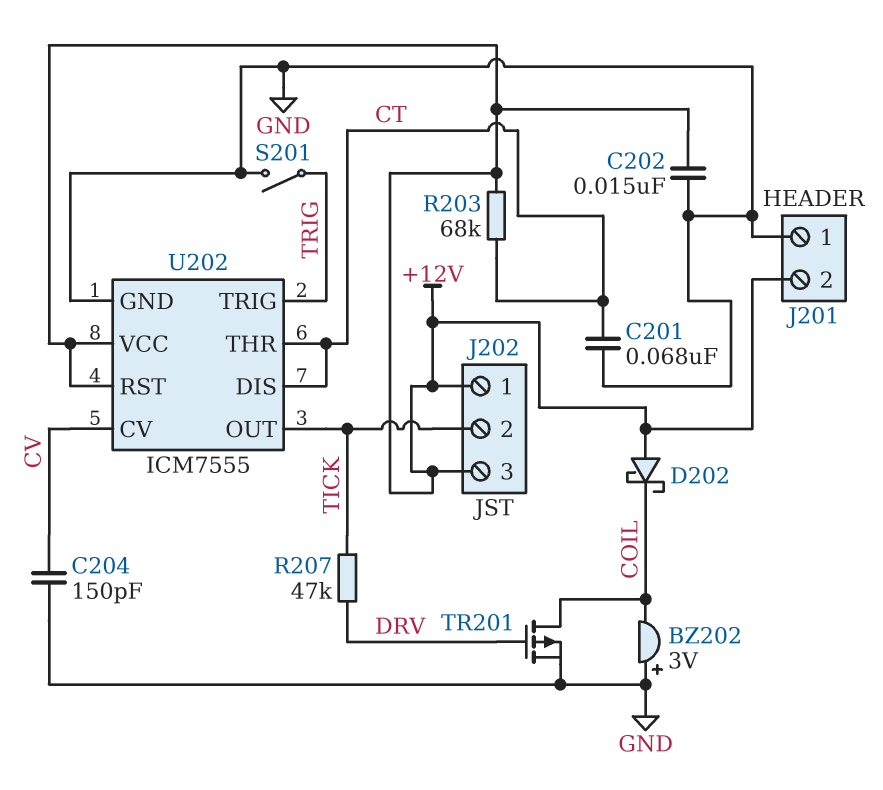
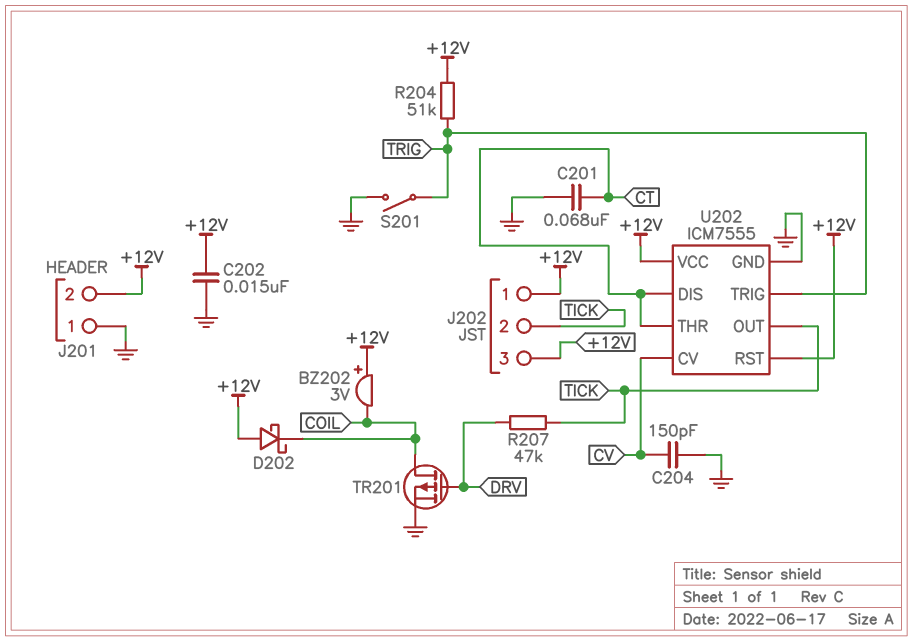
BZ202: buzzer 3V (plus GND, minus COIL) -> buzzer 3V (plus +12V, minus COIL)
R203: 68k (+12V, CT) -> none
R204: none -> 51k (+12V, TRIG)

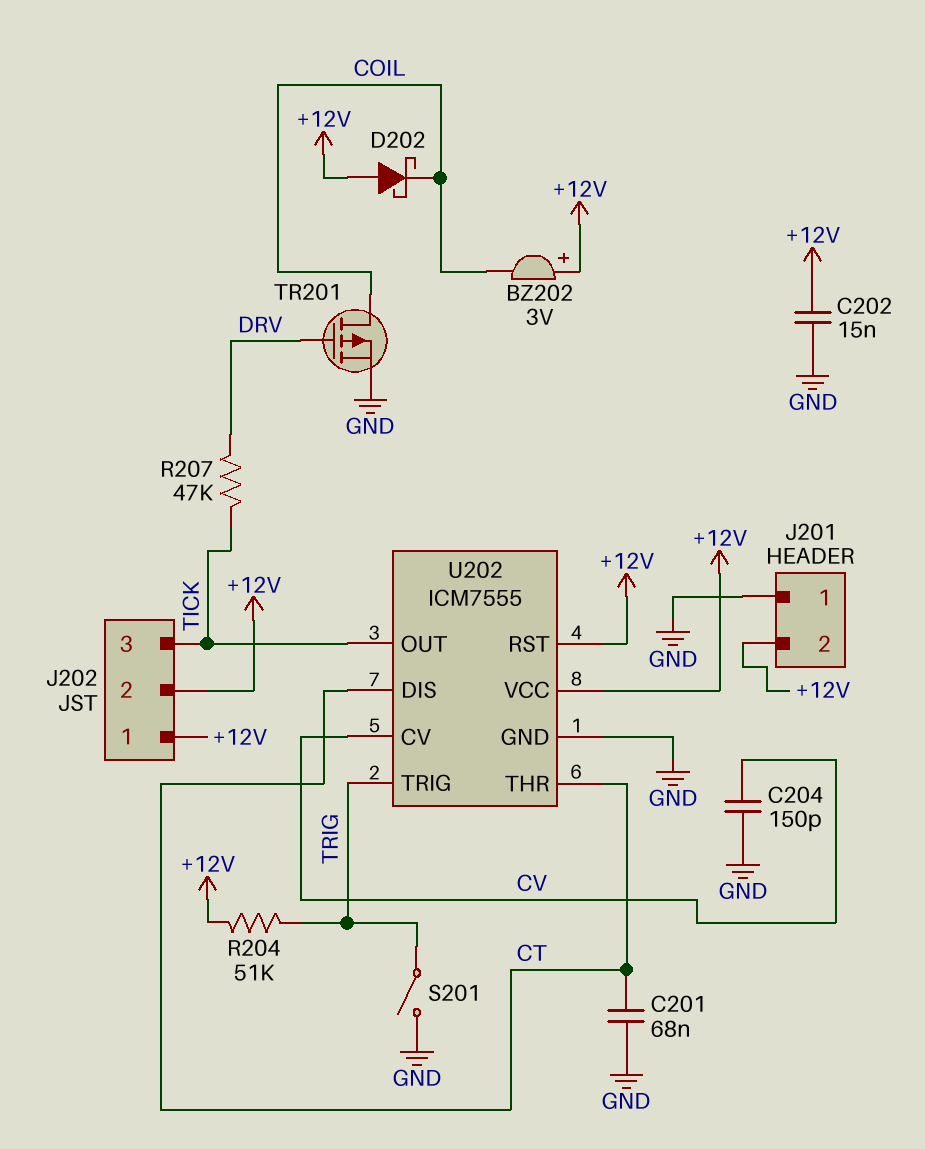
J202 pin 2: TICK -> +12V
J202 pin 3: +12V -> TICK

